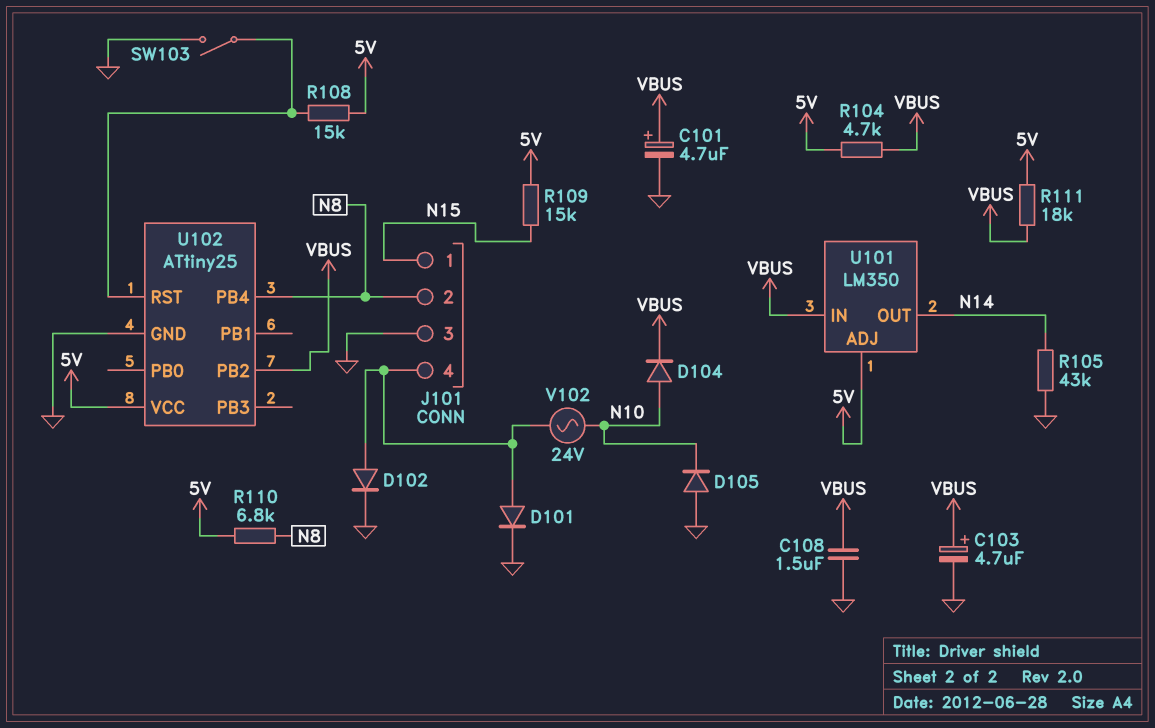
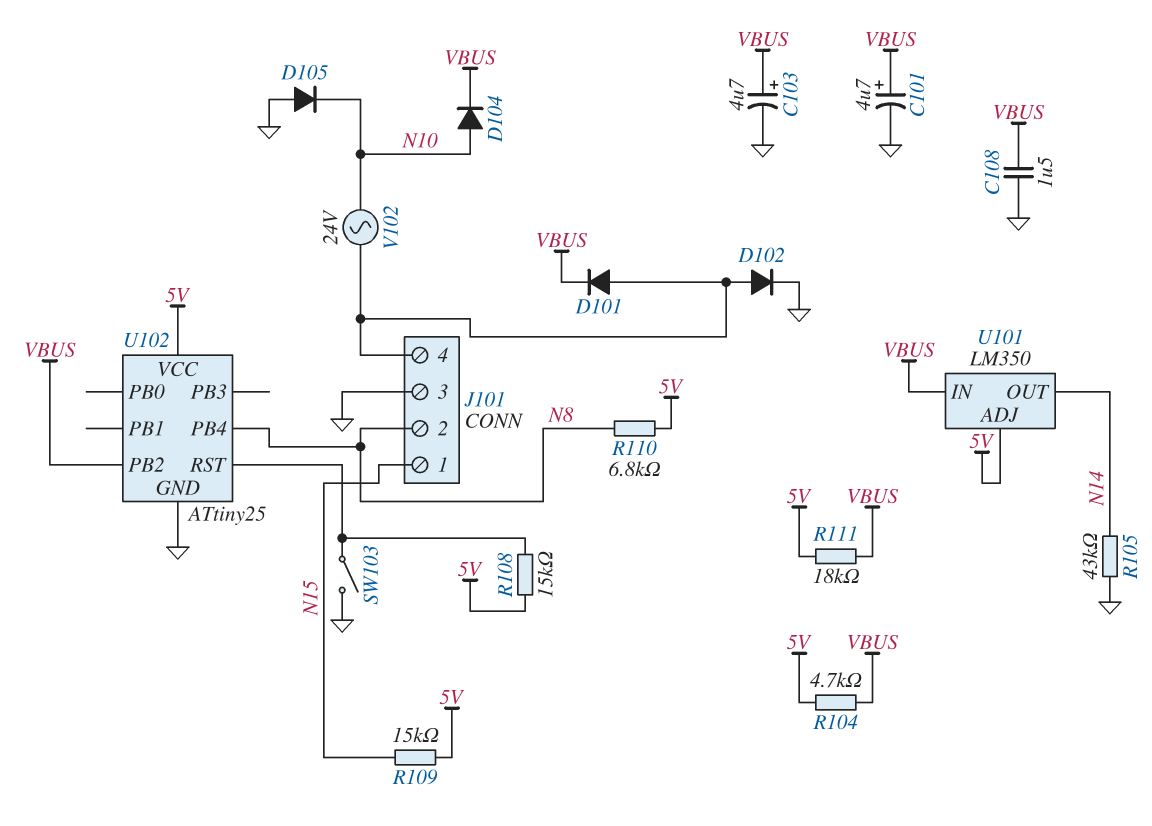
D101: diode (A J101/4, K GND) -> diode (A J101/4, K VBUS)

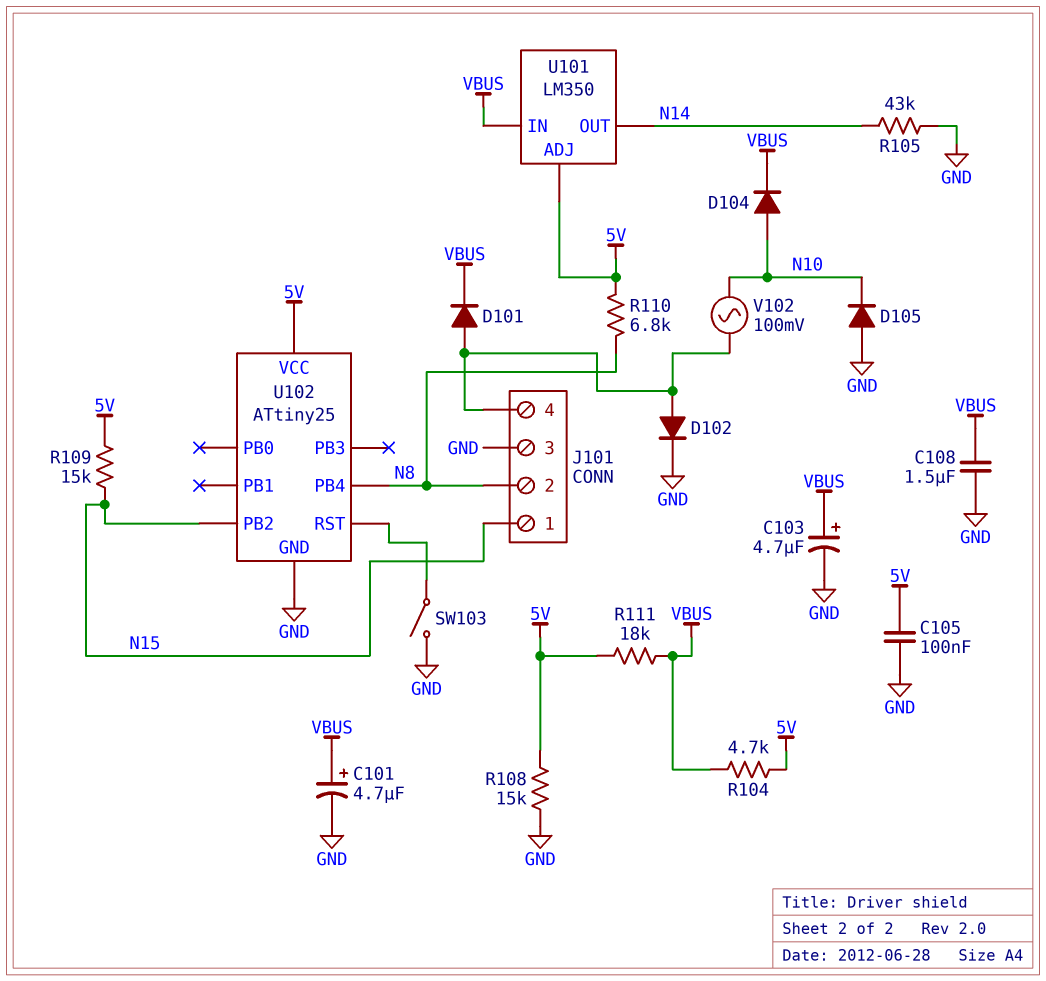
C105: none -> 100nF (5V, GND)
R108: 15k (5V, U102/RST) -> 15k (5V, GND)
U102 pin PB2: VBUS -> N15
V102: AC 24V (J101/4, N10) -> AC 100mV (J101/4, N10)

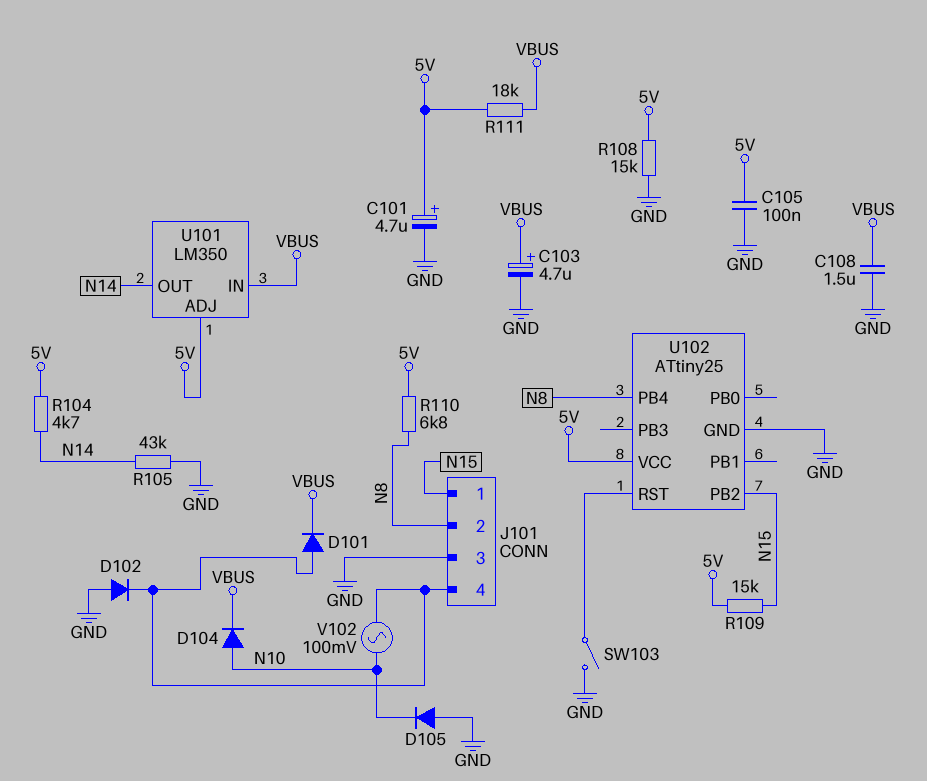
C101: 4.7uF (plus VBUS, minus GND) -> 4.7uF (plus 5V, minus GND)
D102: diode (A J101/4, K GND) -> diode (A GND, K J101/4)
R104: 4.7k (5V, VBUS) -> 4.7k (5V, N14)

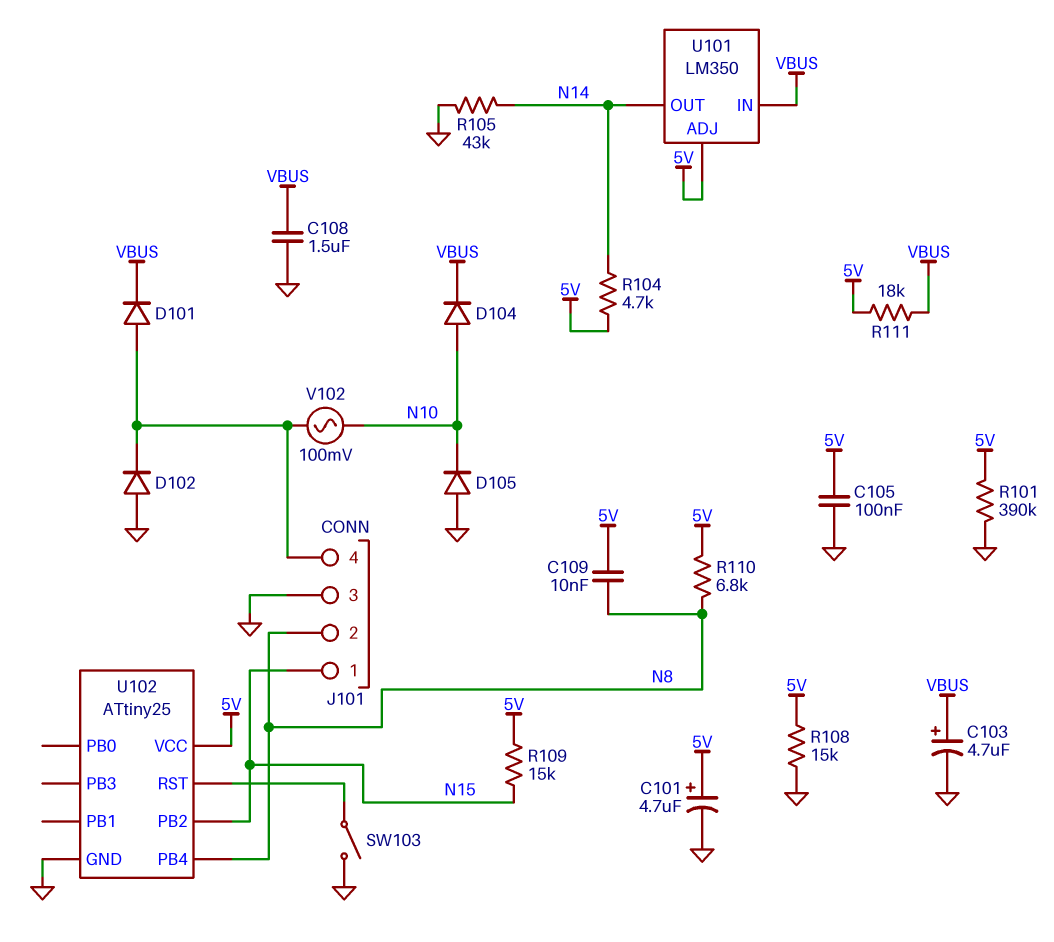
C109: none -> 10nF (5V, N8)
R101: none -> 390k (5V, GND)

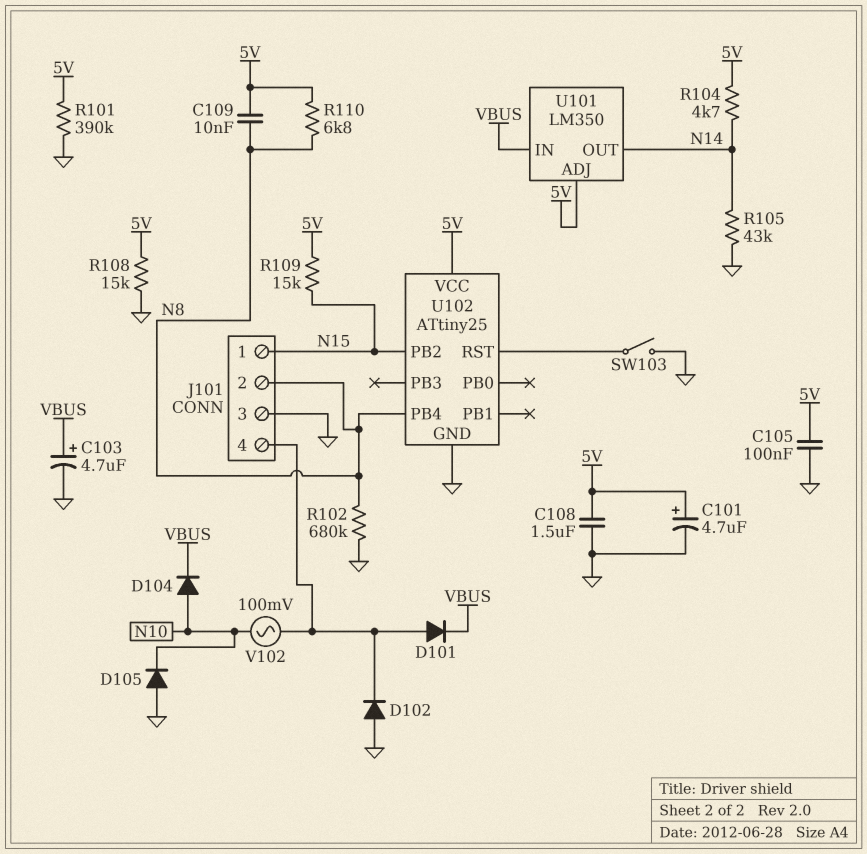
C108: 1.5uF (GND, VBUS) -> 1.5uF (5V, GND)
R102: none -> 680k (GND, N8)
R111: 18k (5V, VBUS) -> none

